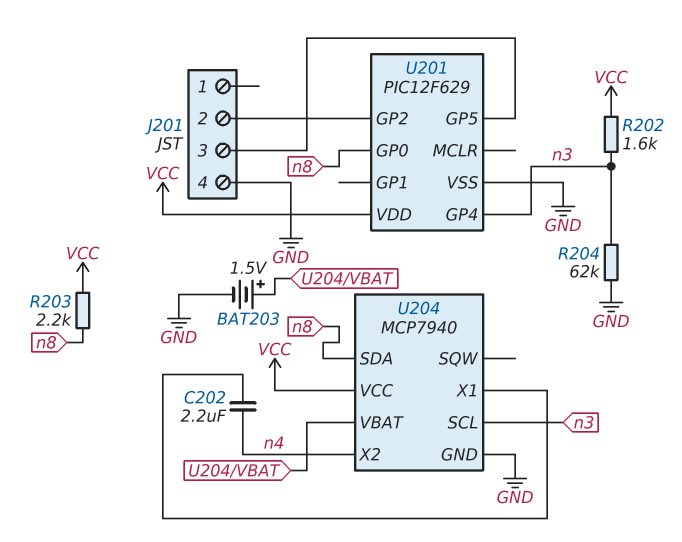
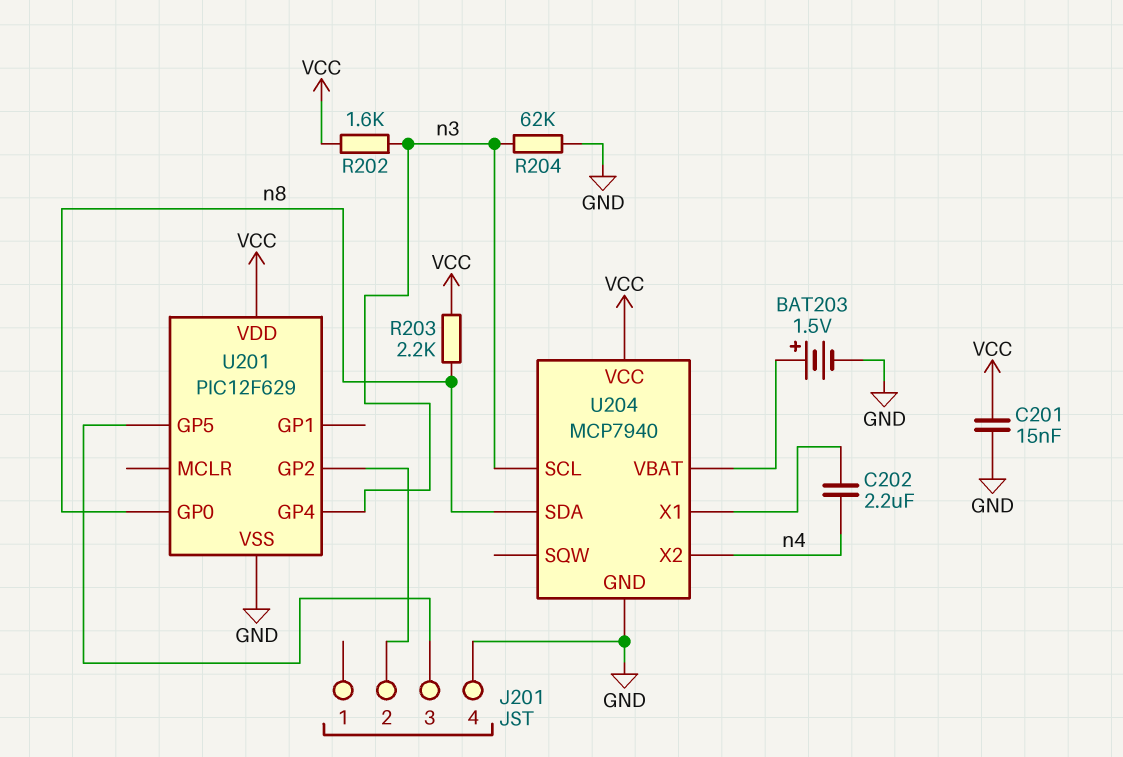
C201: none -> 15nF (GND, VCC)

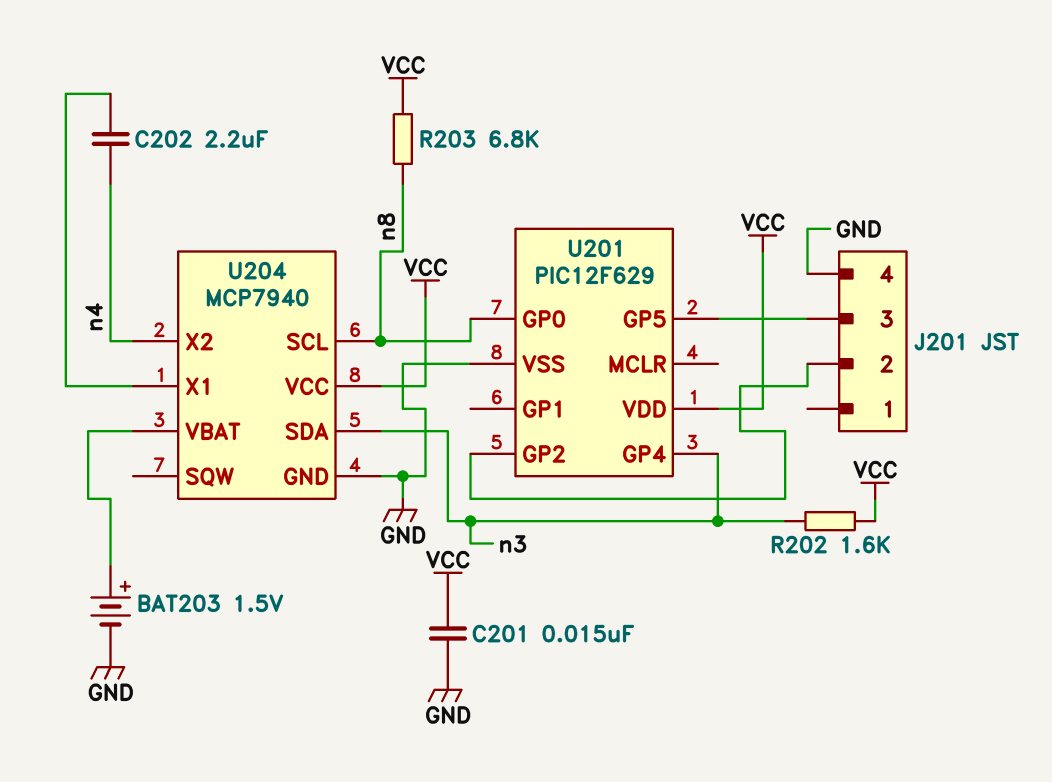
R203: 2.2k (VCC, n8) -> 6.8k (VCC, n8)
R204: 62k (GND, n3) -> none
U204 pin SCL: n3 -> n8
U204 pin SDA: n8 -> n3

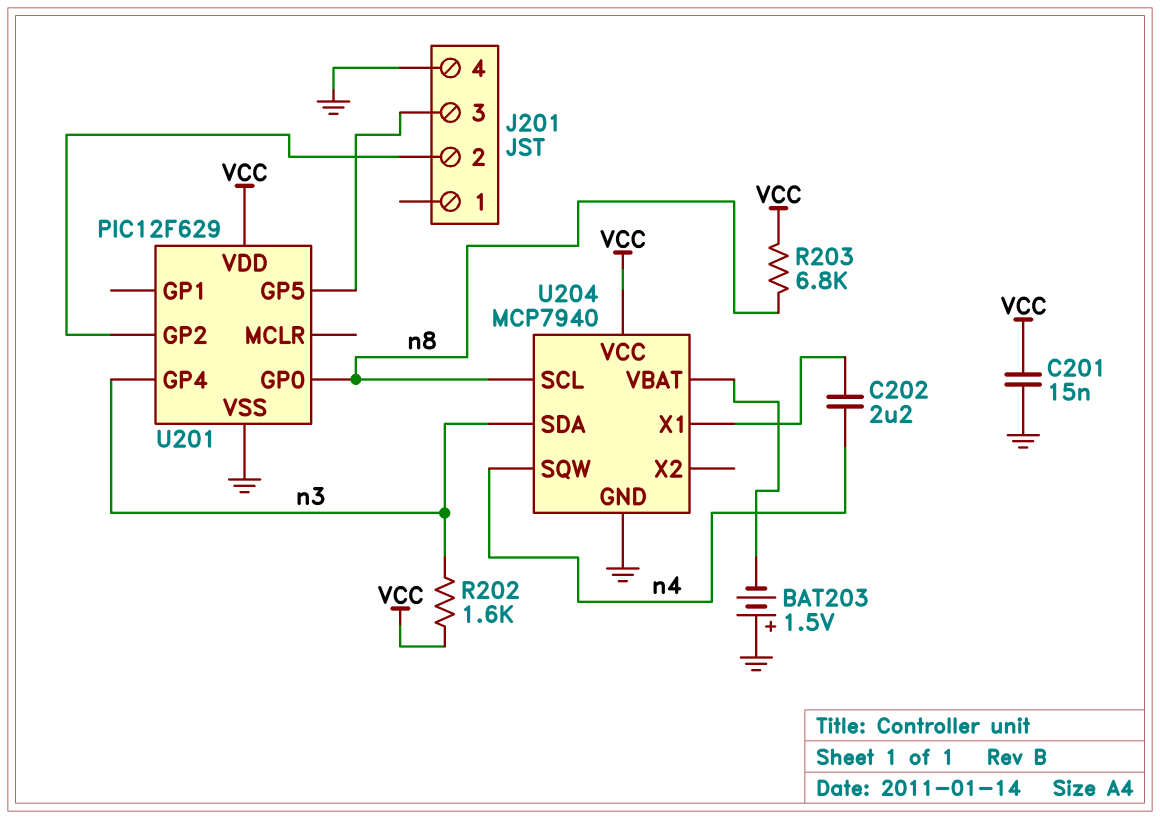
BAT203: 1.5V (plus U204/VBAT, minus GND) -> 1.5V (plus GND, minus U204/VBAT)
U204 pin SQW: none -> n4
U204 pin X2: n4 -> none

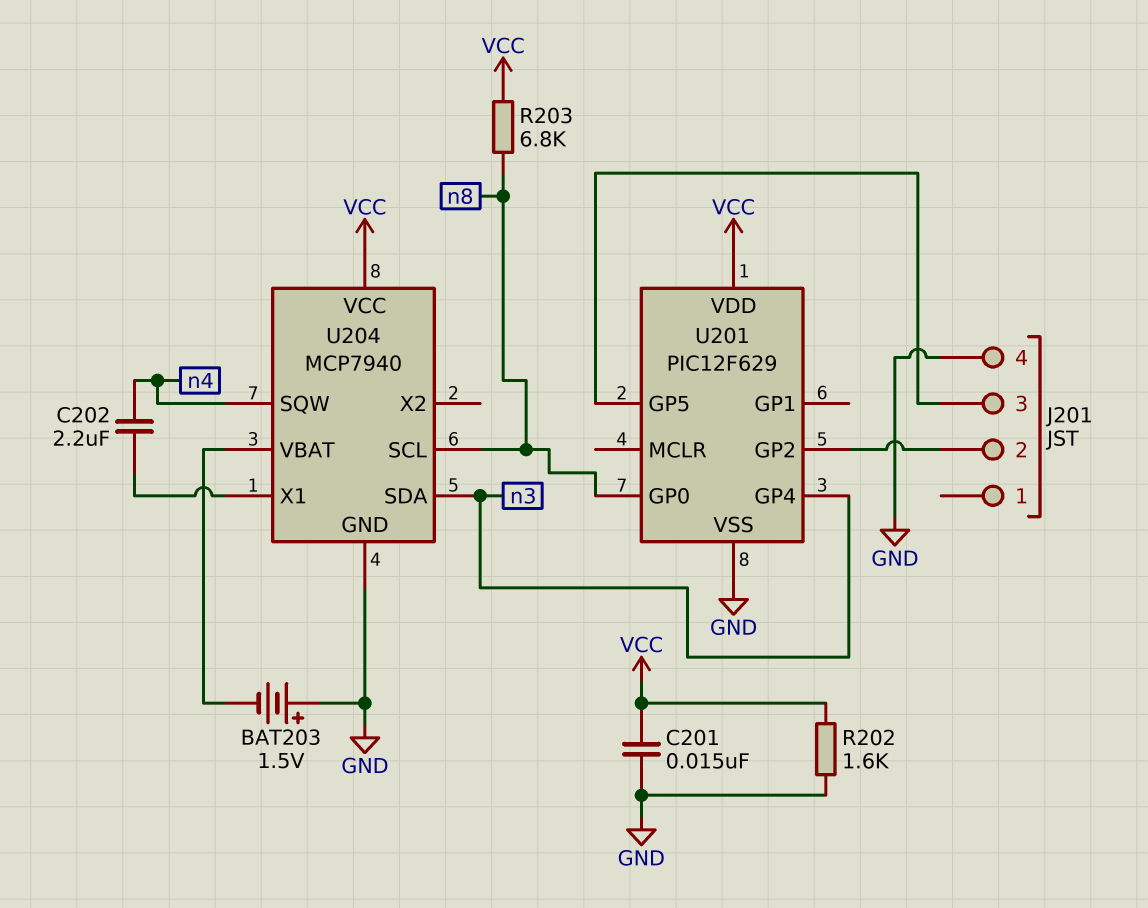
R202: 1.6k (VCC, n3) -> 1.6k (GND, VCC)

